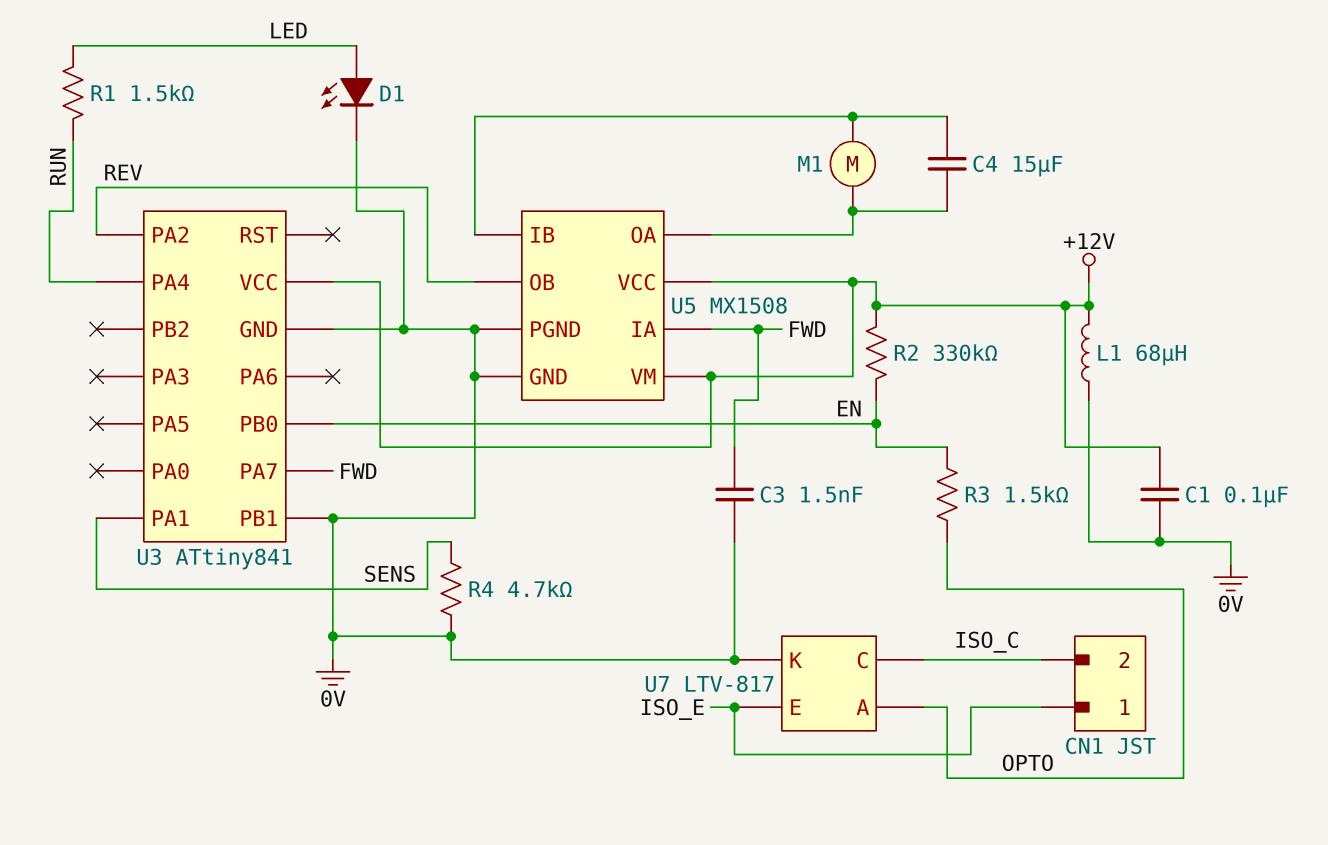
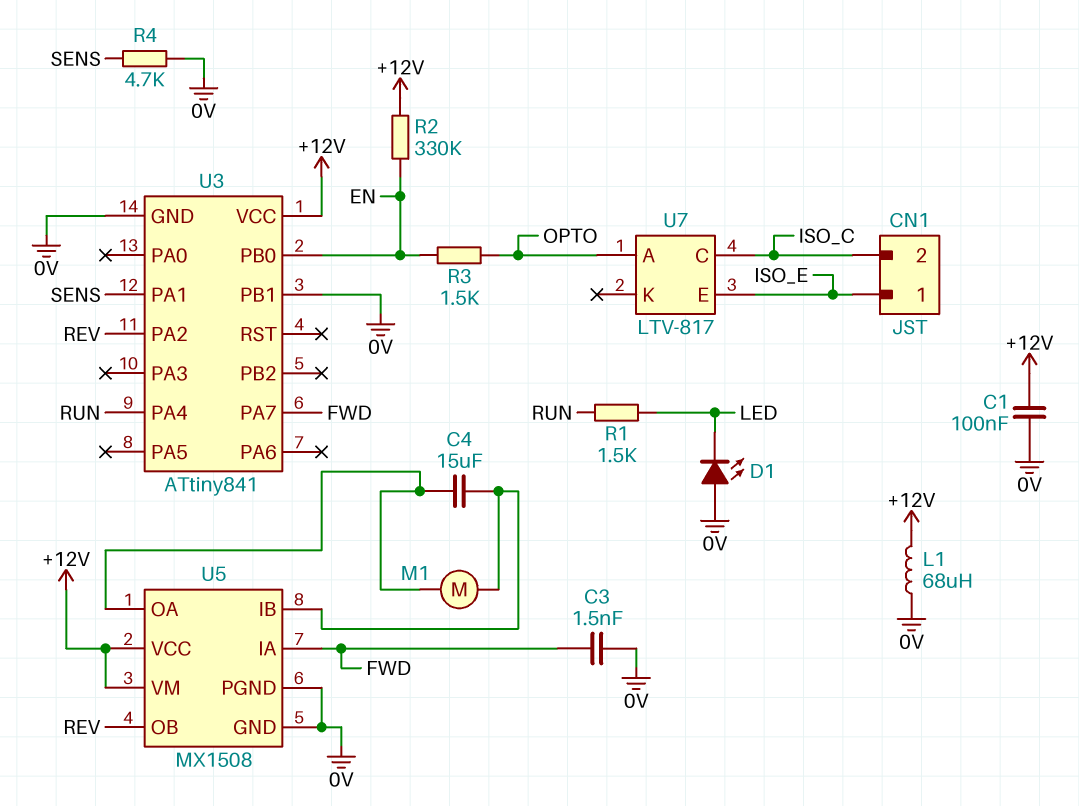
D1: LED (A LED, K 0V) -> LED (A 0V, K LED)
U7 pin K: 0V -> none

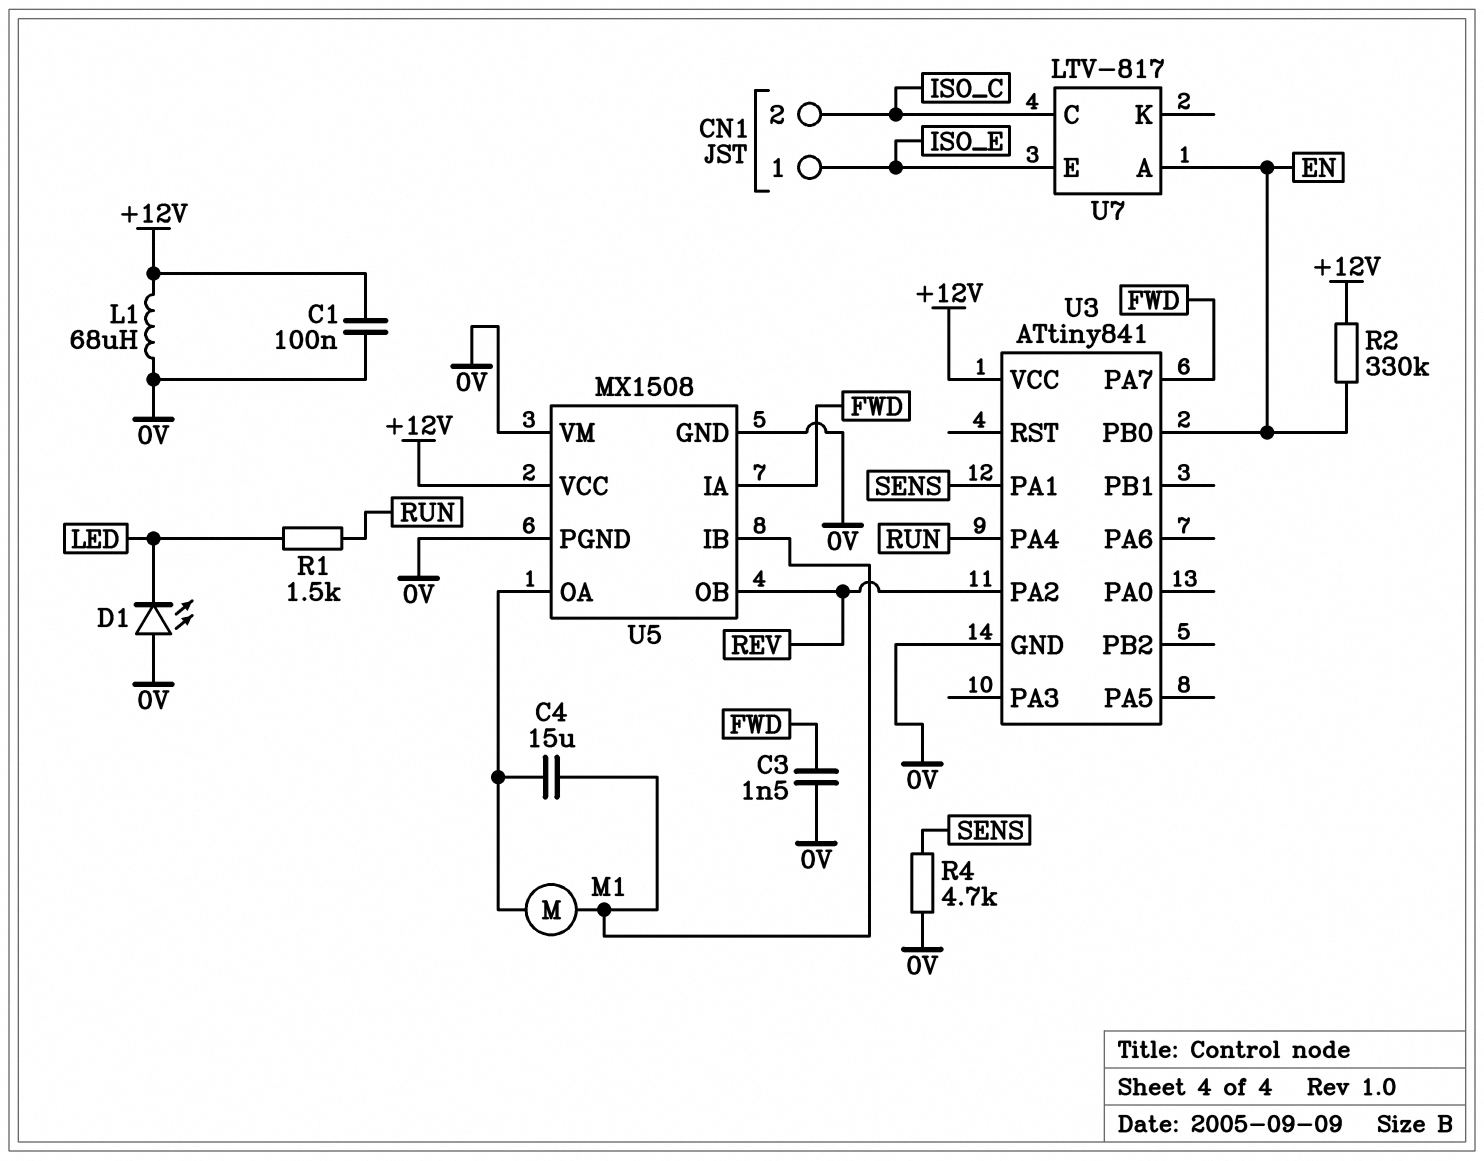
R3: 1.5k (EN, OPTO) -> none
U3 pin PB1: 0V -> none
U5 pin VM: +12V -> 0V
U7 pin A: OPTO -> EN

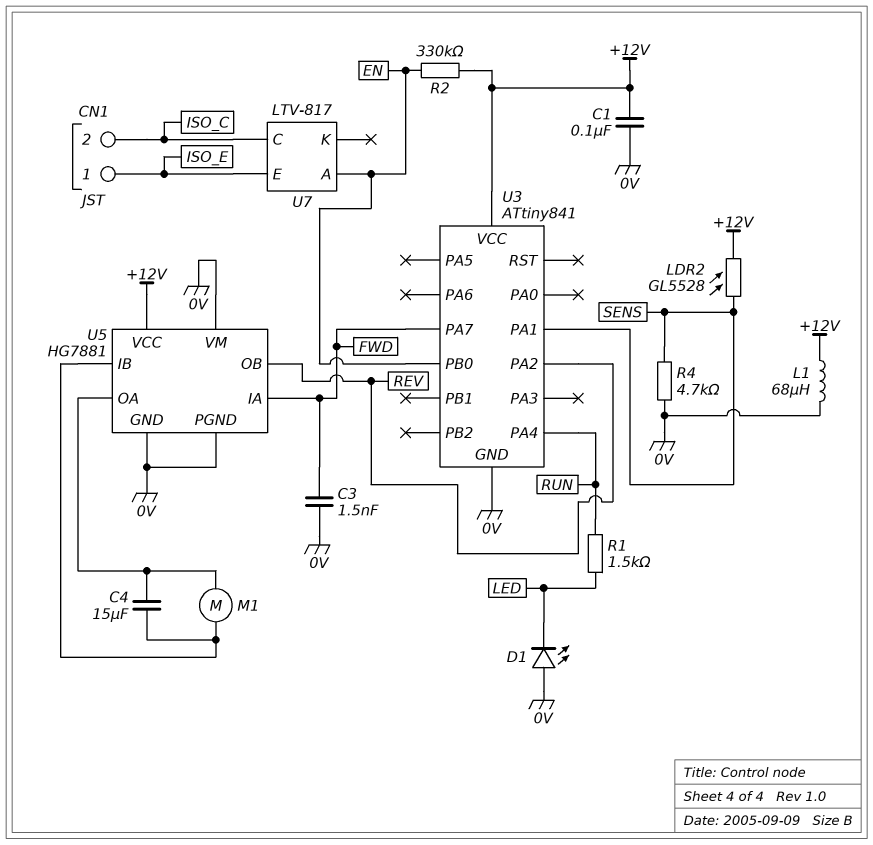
LDR2: none -> GL5528 (+12V, SENS)
U5: MX1508 -> HG7881

